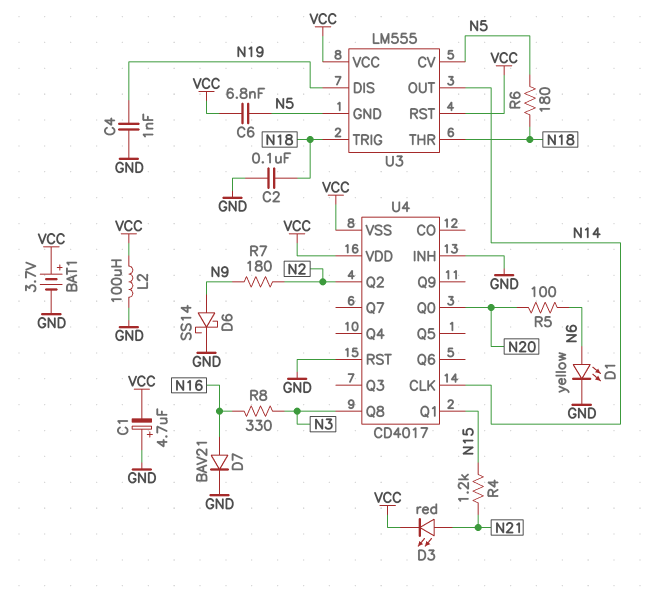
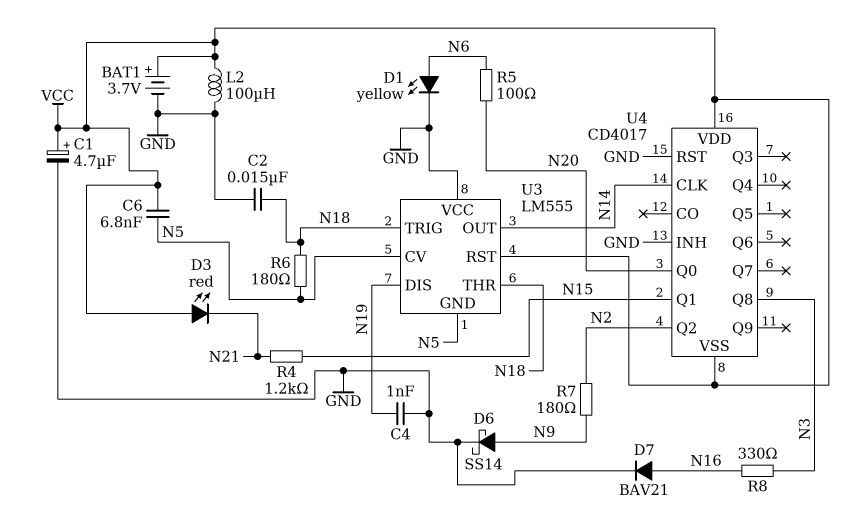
C1: 4.7uF (plus GND, minus VCC) -> 4.7uF (plus VCC, minus GND)
C2: 100nF (GND, N18) -> 15nF (GND, N18)
D3: LED red (A N21, K VCC) -> LED red (A VCC, K N21)
U3 pin VCC: VCC -> GND

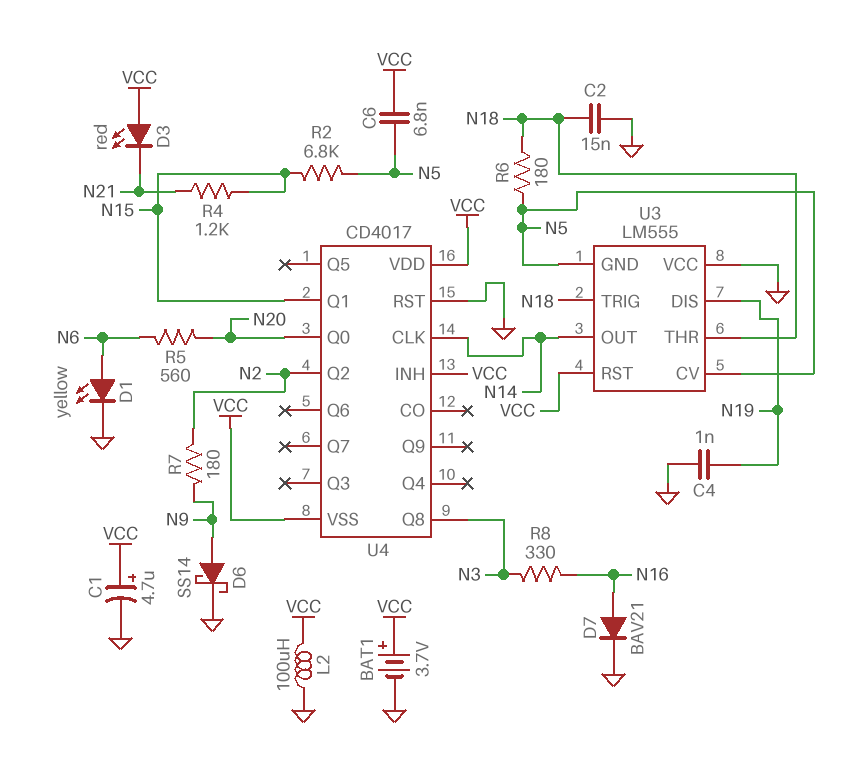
R2: none -> 6.8k (N5, N15)
R5: 100 (N6, N20) -> 560 (N6, N20)
U4 pin INH: GND -> VCC

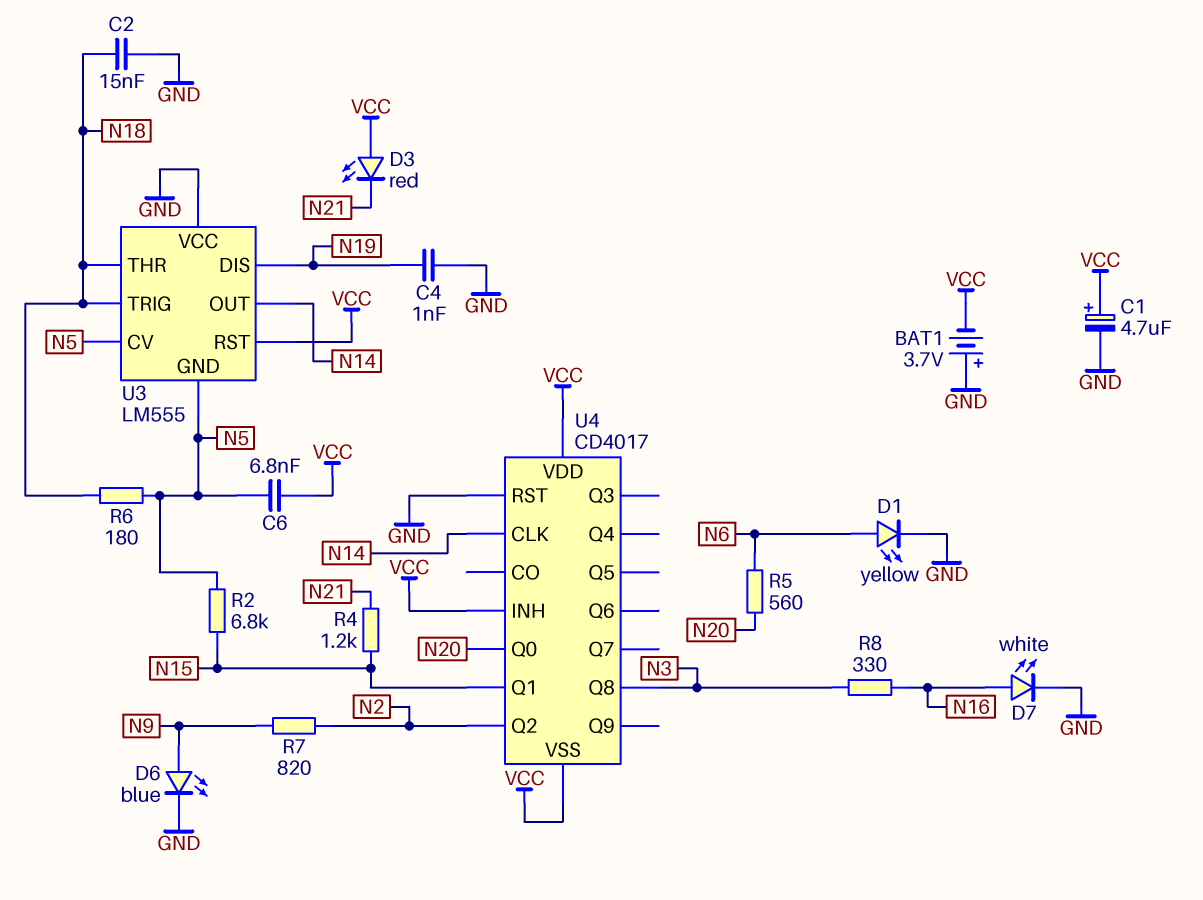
BAT1: 3.7V (plus VCC, minus GND) -> 3.7V (plus GND, minus VCC)
D6: schottky SS14 (A N9, K GND) -> LED blue (A N9, K GND)
D7: diode BAV21 (A N16, K GND) -> LED white (A N16, K GND)
L2: 100uH (GND, VCC) -> none
R7: 180 (N2, N9) -> 820 (N2, N9)

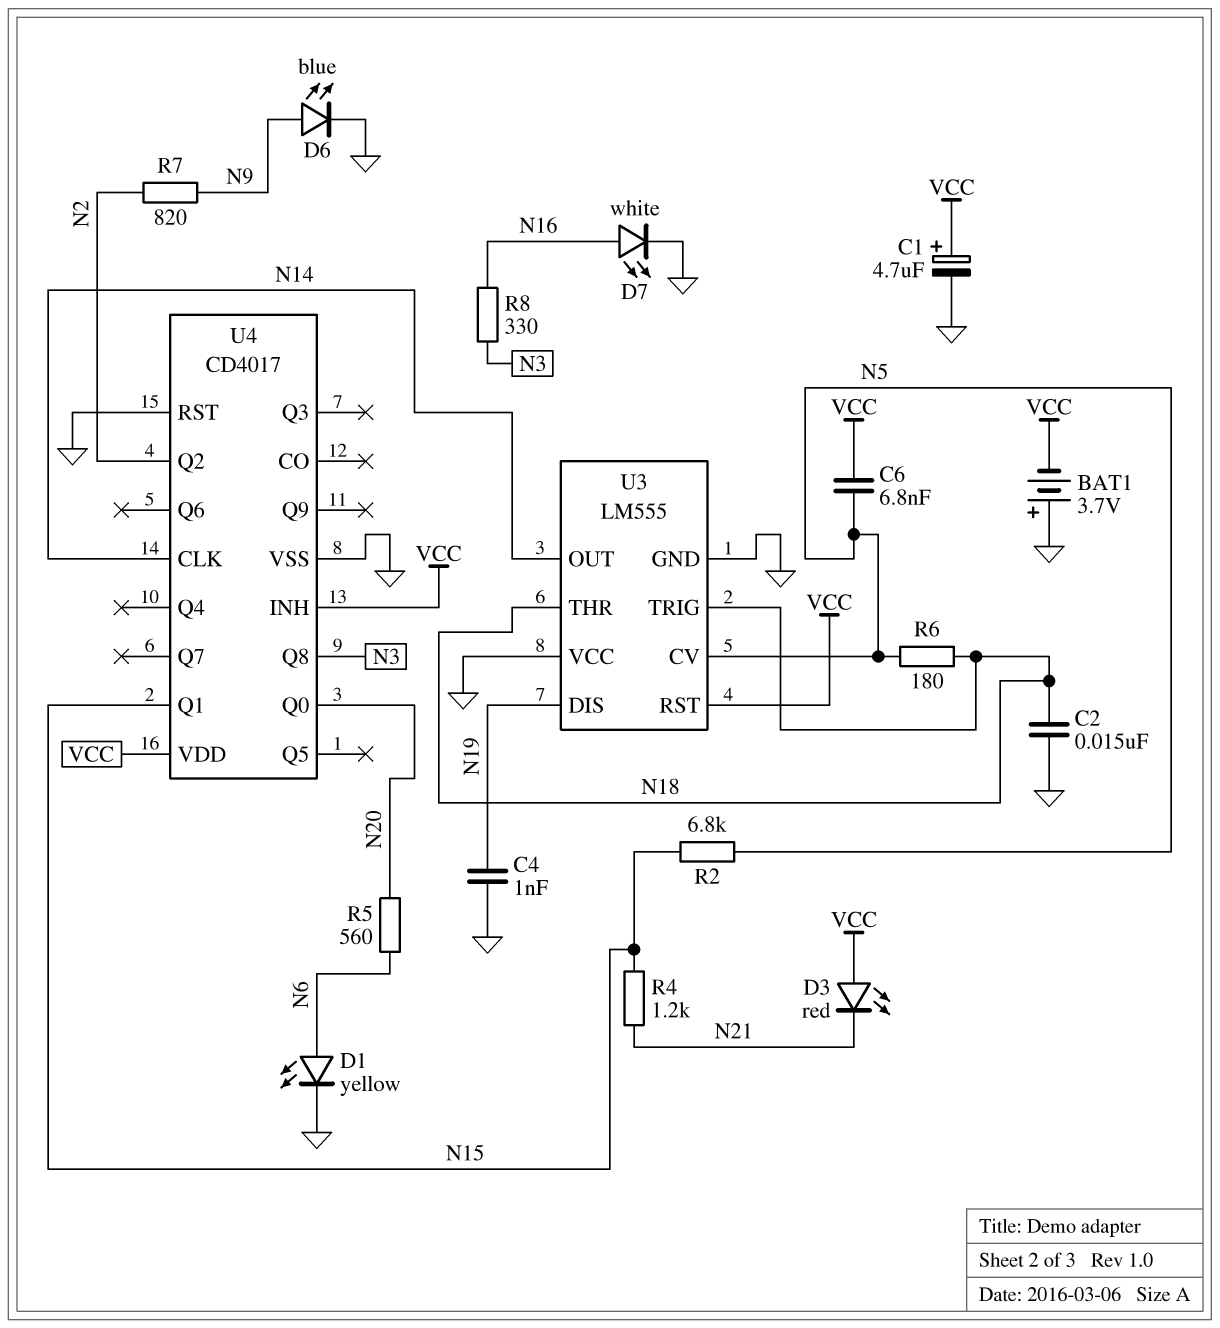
U3 pin GND: N5 -> GND
U4 pin VSS: VCC -> GND

